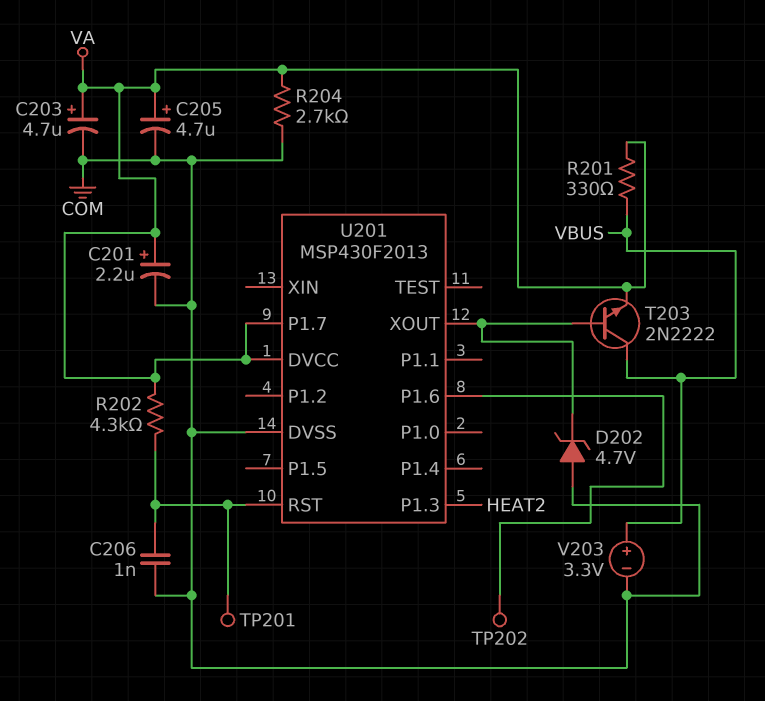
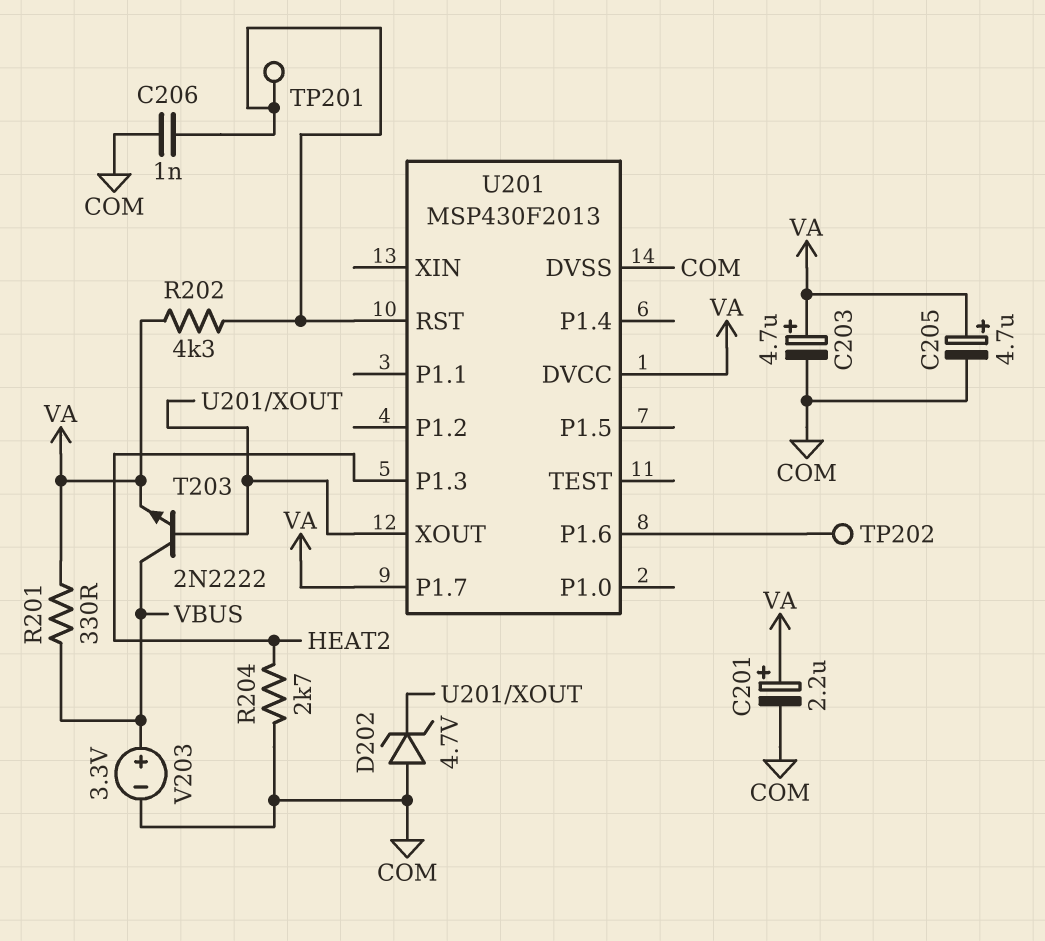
R204: 2.7k (COM, VA) -> 2.7k (COM, HEAT2)

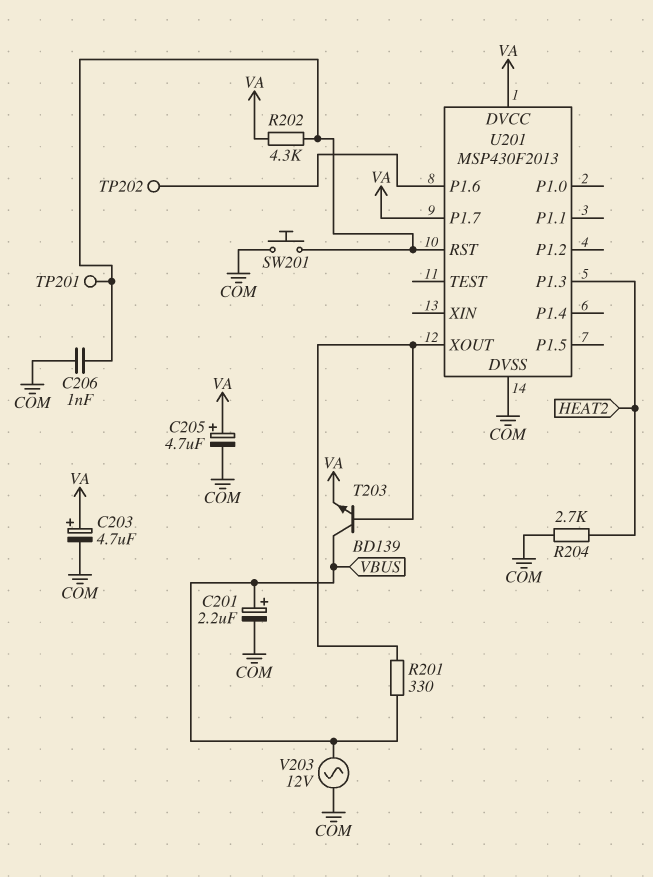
C201: 2.2uF (plus VA, minus COM) -> 2.2uF (plus VBUS, minus COM)
D202: zener 4.7V (A COM, K U201/XOUT) -> none
R201: 330 (VA, VBUS) -> 330 (U201/XOUT, VBUS)
SW201: none -> button (COM, U201/RST)
T203: NPN 2N2222 (B U201/XOUT, C VBUS, E VA) -> NPN BD139 (B U201/XOUT, C VBUS, E VA)
V203: 3.3V (plus VBUS, minus COM) -> AC 12V (COM, VBUS)

